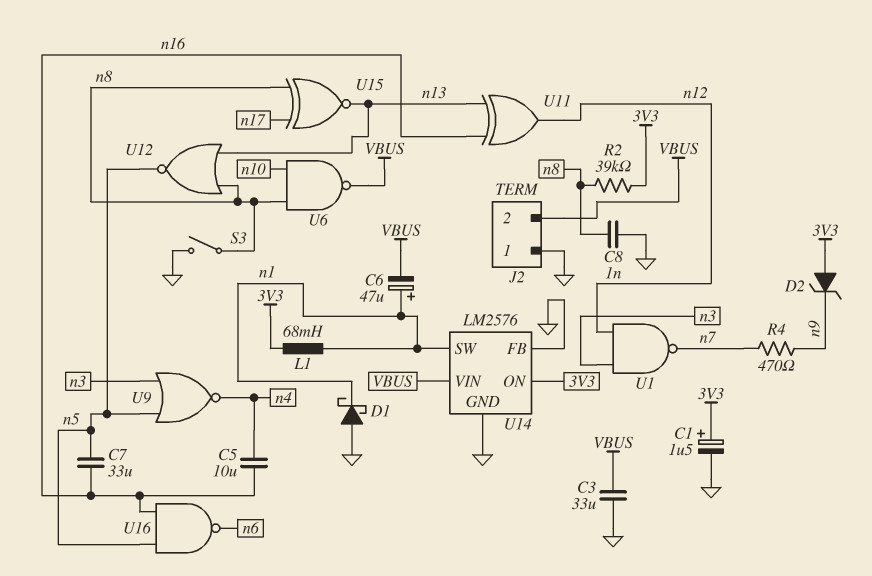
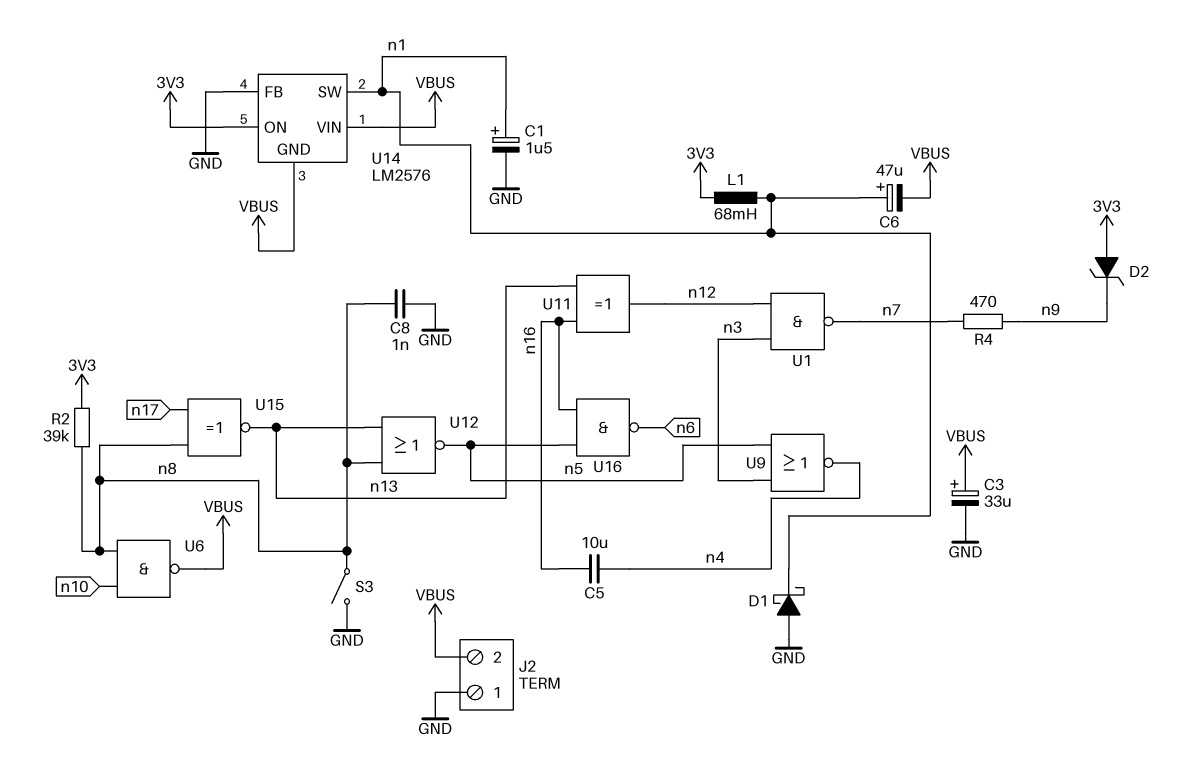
C1: 1.5uF (plus 3V3, minus GND) -> 1.5uF (plus n1, minus GND)
C3: 33uF (GND, VBUS) -> 33uF (plus VBUS, minus GND)
C7: 33uF (n5, n16) -> none
U14 pin GND: GND -> VBUS

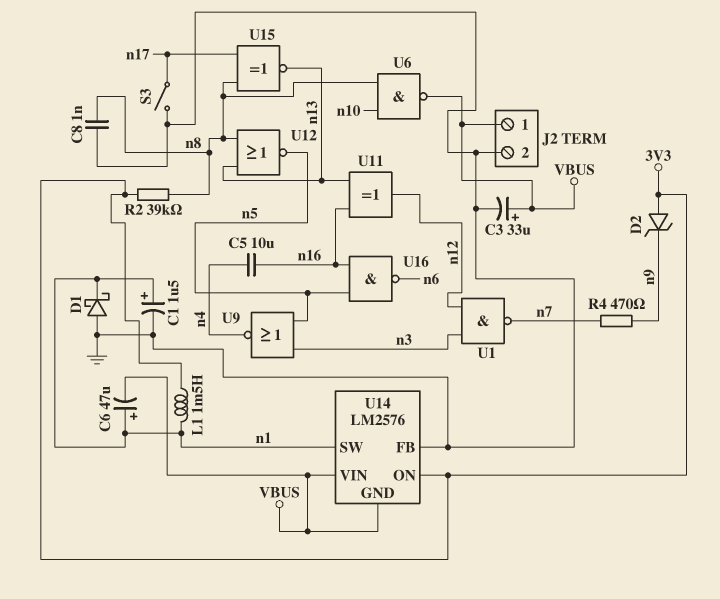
J2 pin 1: GND -> VBUS
J2 pin 2: VBUS -> GND
L1: 68mH (3V3, n1) -> 1.5mH (3V3, n1)
S3: switch (GND, n8) -> switch (GND, n17)

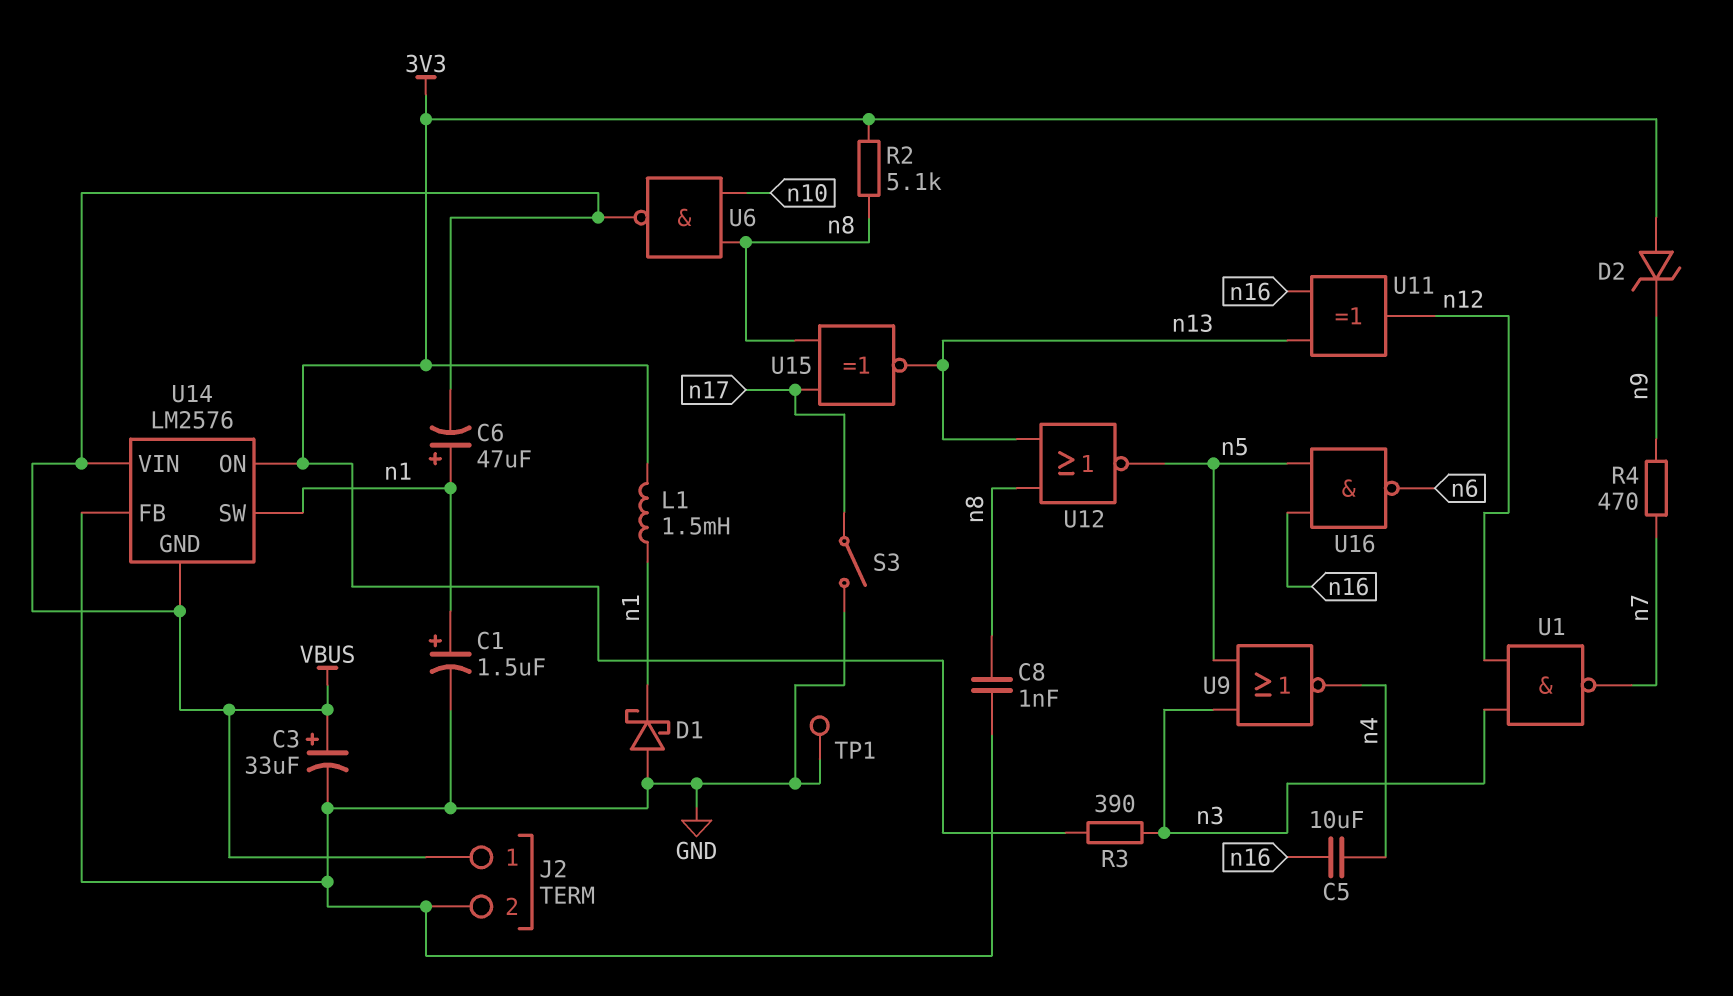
R2: 39k (3V3, n8) -> 5.1k (3V3, n8)
R3: none -> 390 (3V3, n3)
TP1: none -> test point (GND)

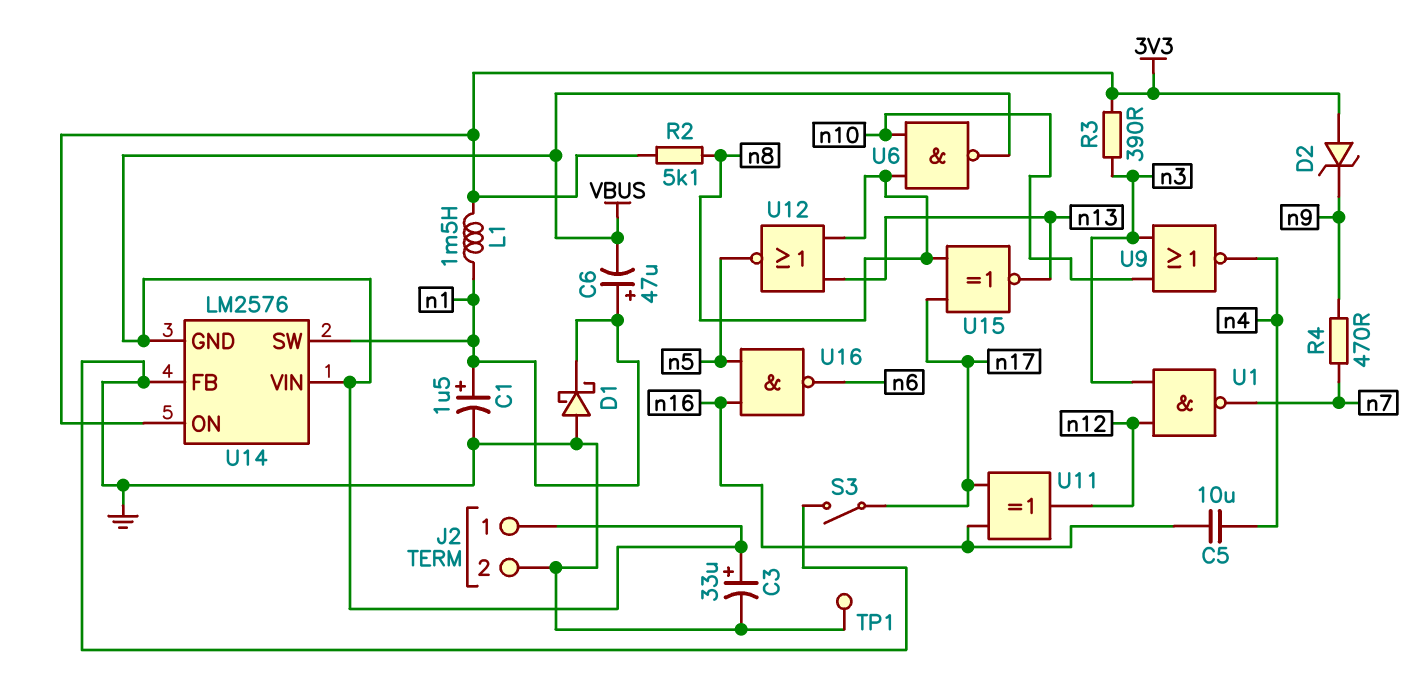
C8: 1nF (GND, n8) -> none
U9: NOR (in n3, in n5, out n4) -> NOR (in n3, in n10, out n4)
U11: XOR (in n13, in n16, out n12) -> XOR (in n16, in n17, out n12)

